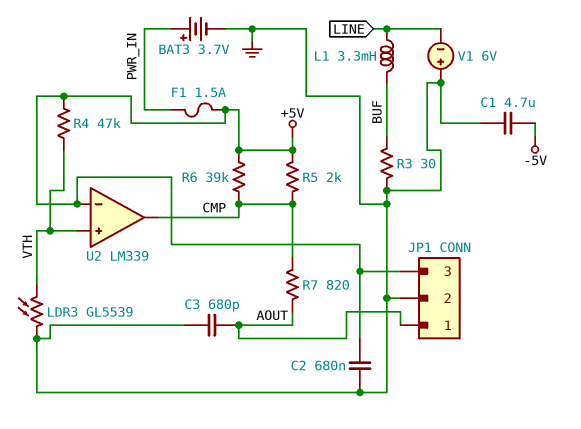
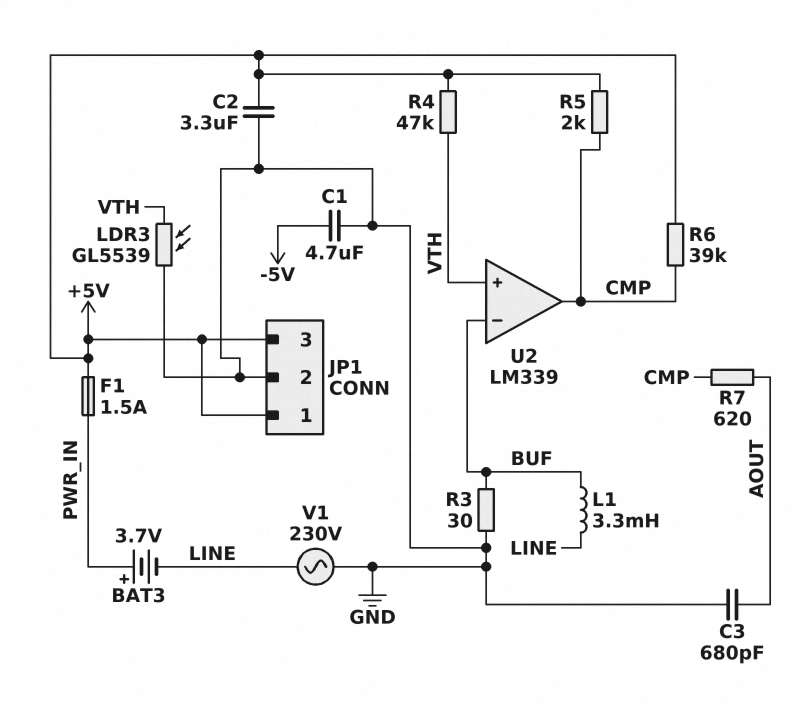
BAT3: 3.7V (plus PWR_IN, minus GND) -> 3.7V (plus PWR_IN, minus LINE)
C2: 680nF (+5V, GND) -> 3.3uF (+5V, GND)
JP1 pin 1: AOUT -> +5V
R7: 820 (AOUT, CMP) -> 620 (AOUT, CMP)
U2 pin in-: +5V -> BUF
V1: 6V (plus GND, minus LINE) -> AC 230V (GND, LINE)

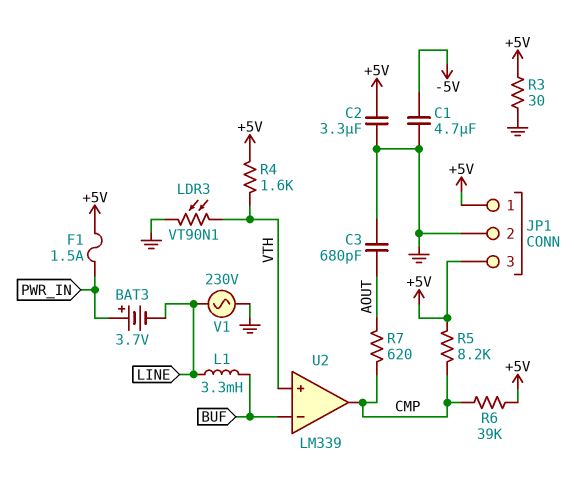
LDR3: GL5539 (GND, VTH) -> VT90N1 (GND, VTH)
R3: 30 (BUF, GND) -> 30 (+5V, GND)
R4: 47k (+5V, VTH) -> 1.6k (+5V, VTH)
R5: 2k (+5V, CMP) -> 8.2k (+5V, CMP)

